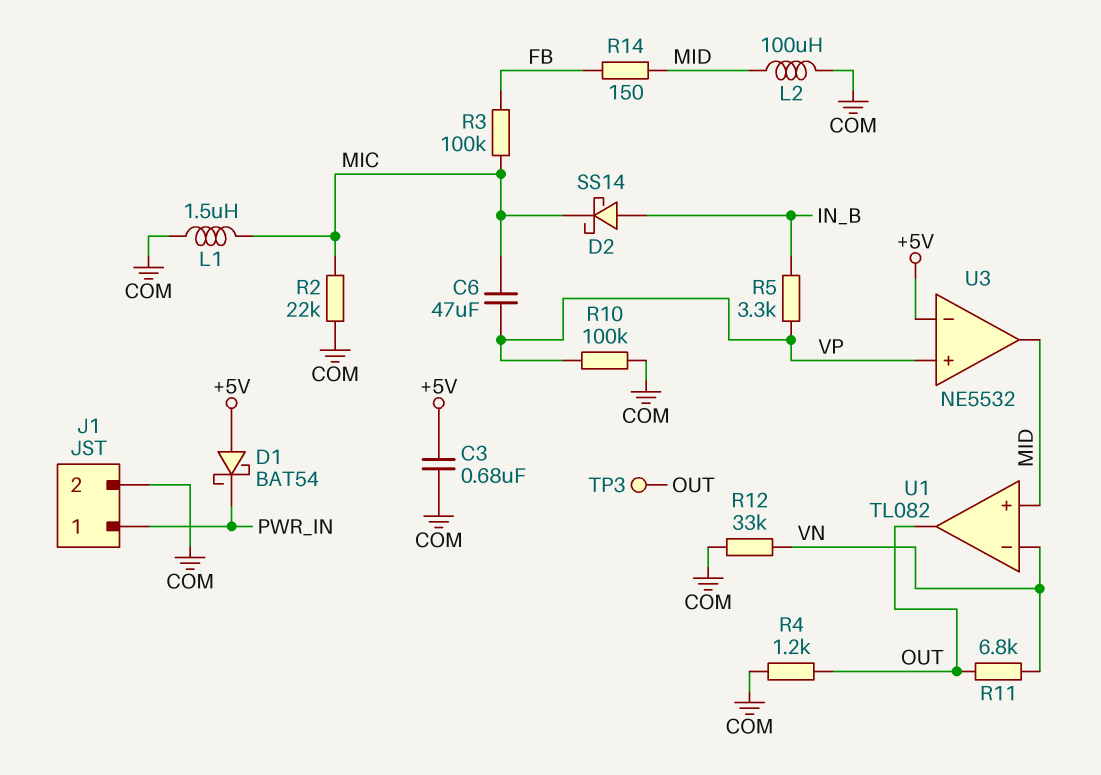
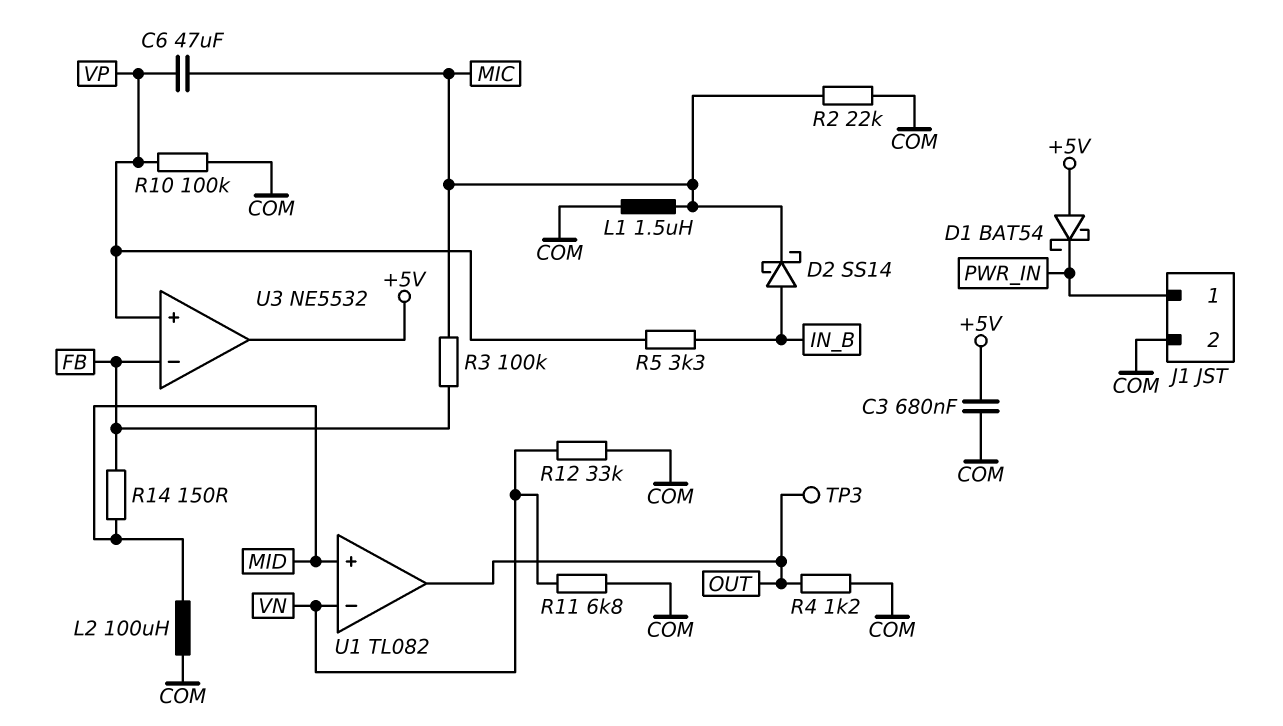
R11: 6.8k (OUT, VN) -> 6.8k (COM, VN)
U3 pin in-: +5V -> FB
U3 pin out: MID -> +5V

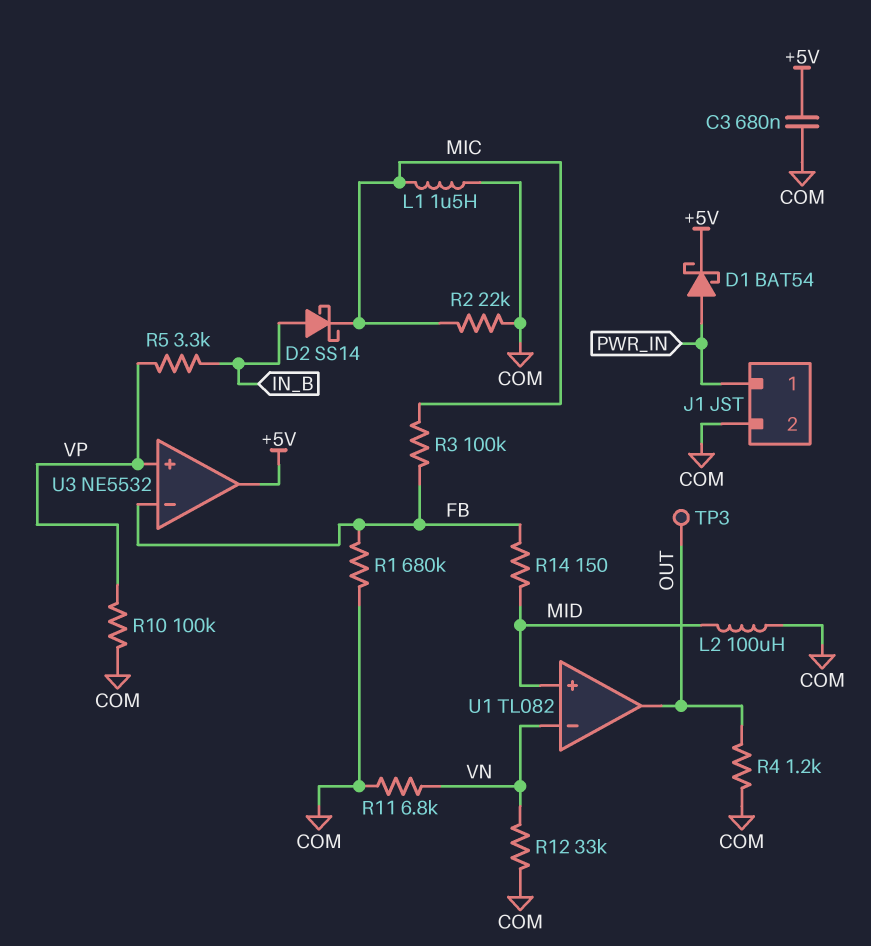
C6: 47uF (MIC, VP) -> none
D1: schottky BAT54 (A +5V, K PWR_IN) -> schottky BAT54 (A PWR_IN, K +5V)
R1: none -> 680k (COM, FB)

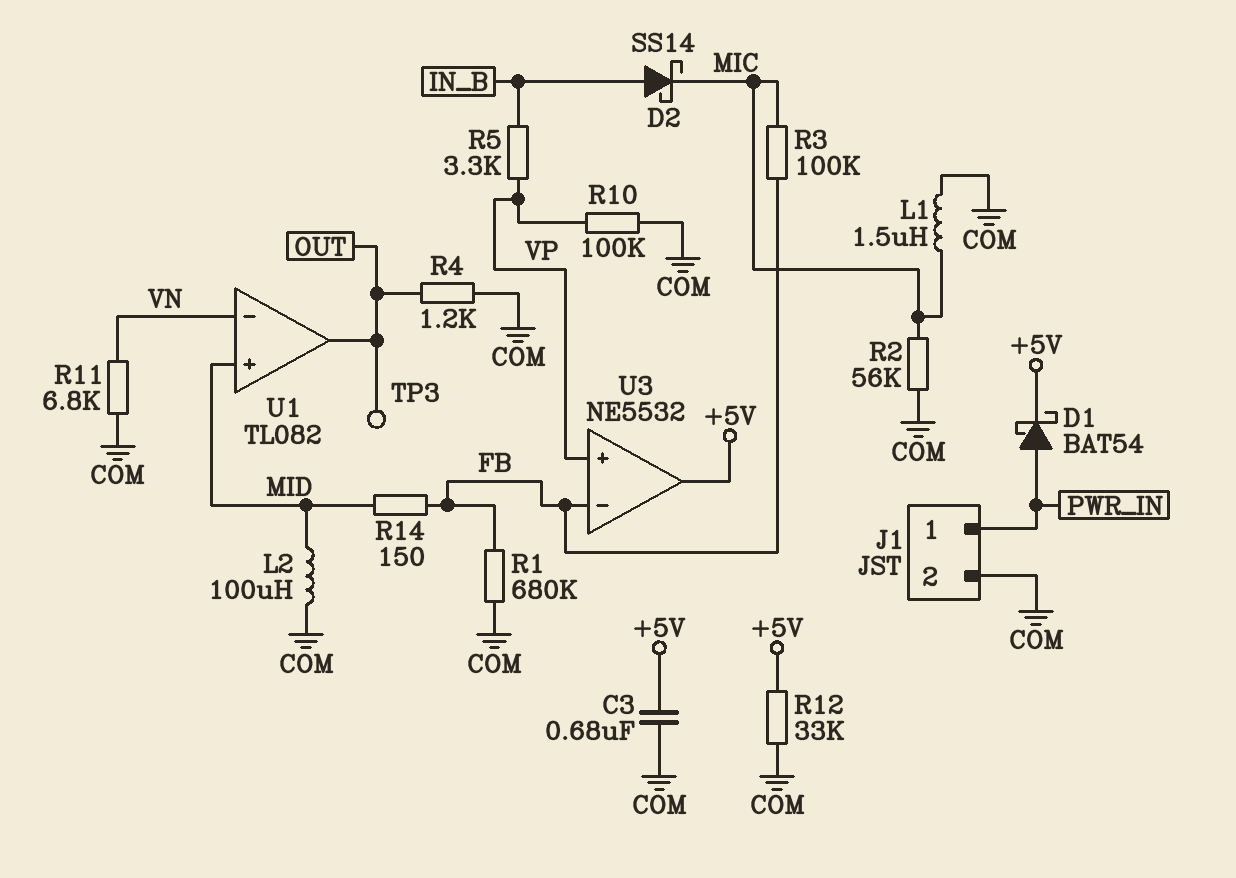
R2: 22k (COM, MIC) -> 56k (COM, MIC)
R12: 33k (COM, VN) -> 33k (+5V, COM)

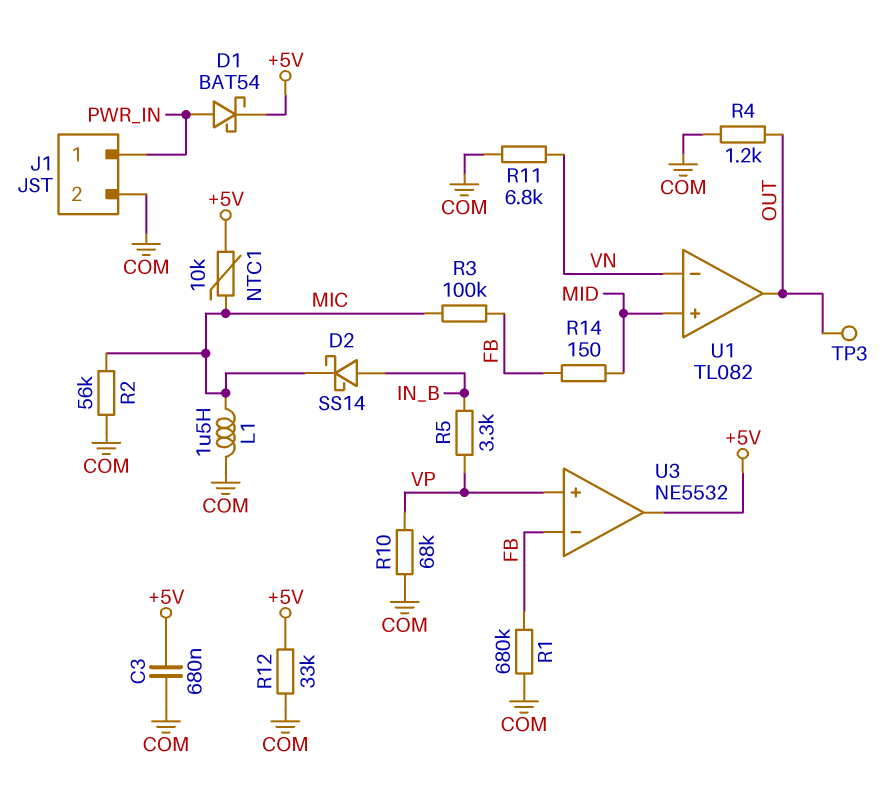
L2: 100uH (COM, MID) -> none
NTC1: none -> 10k (+5V, MIC)
R10: 100k (COM, VP) -> 68k (COM, VP)

